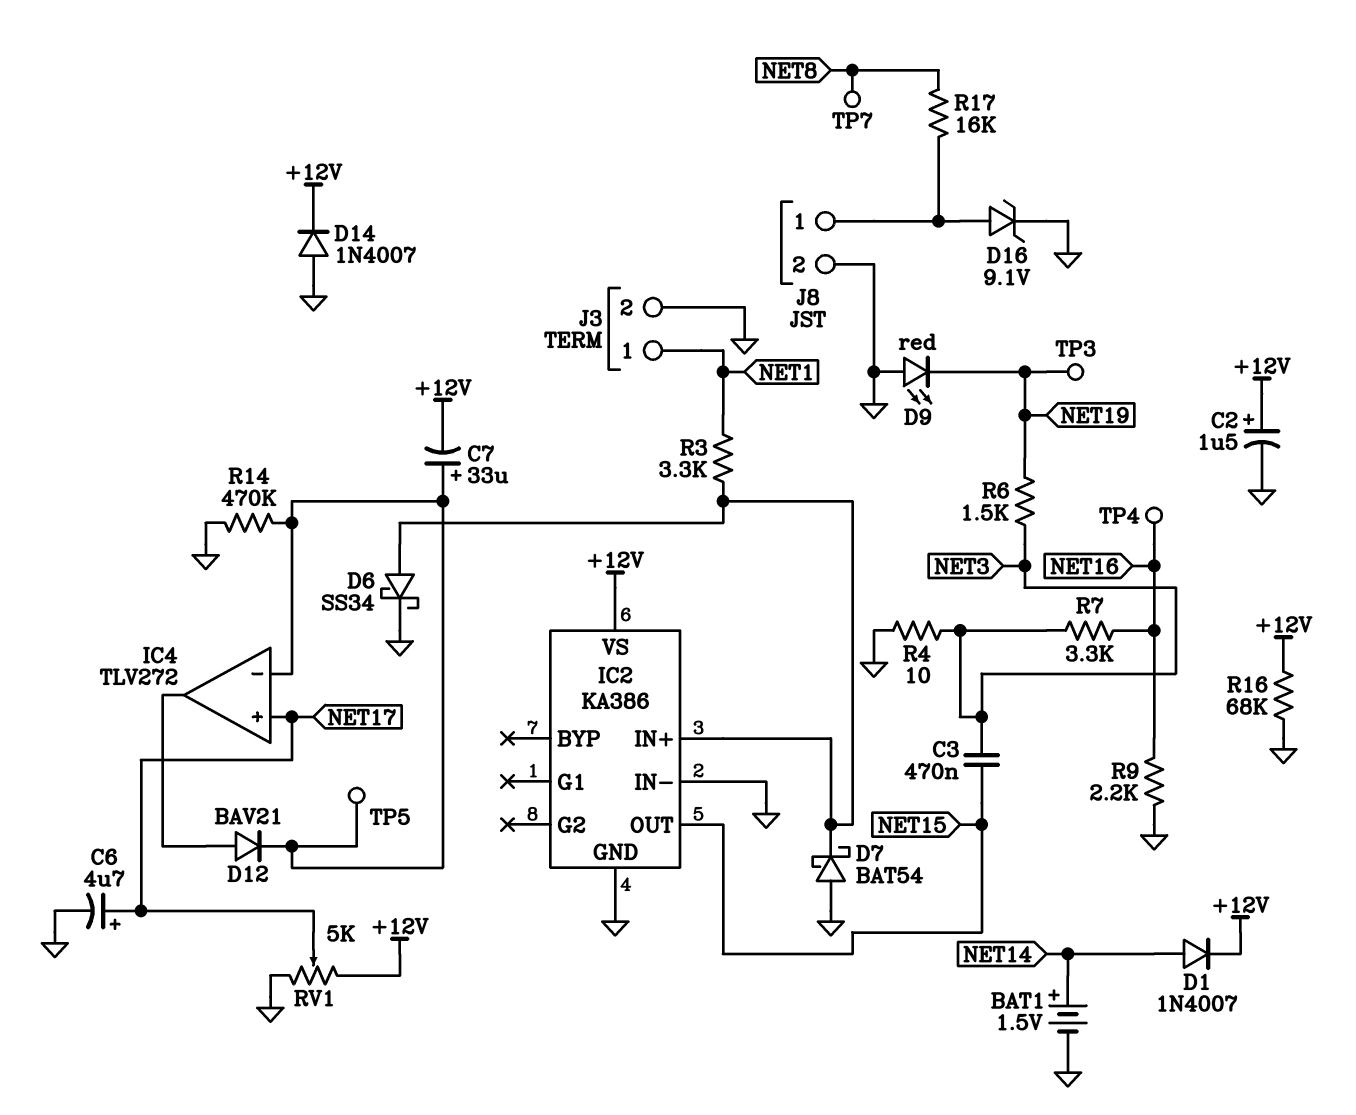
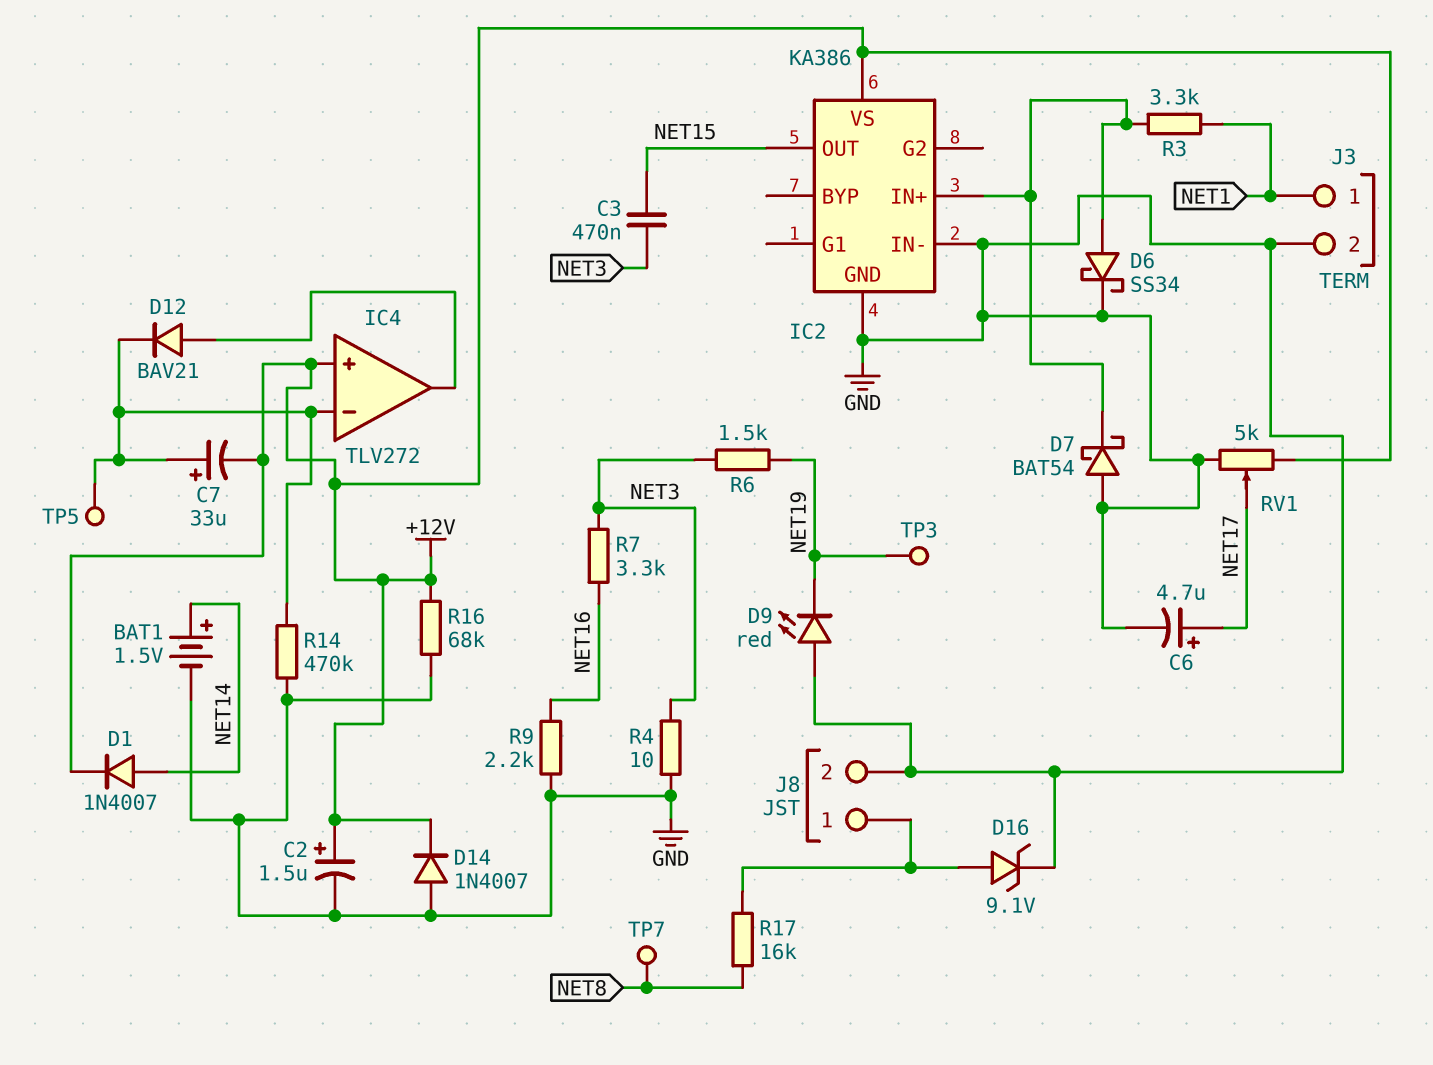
IC4 pin in+: NET17 -> +12V
TP4: test point (NET16) -> none

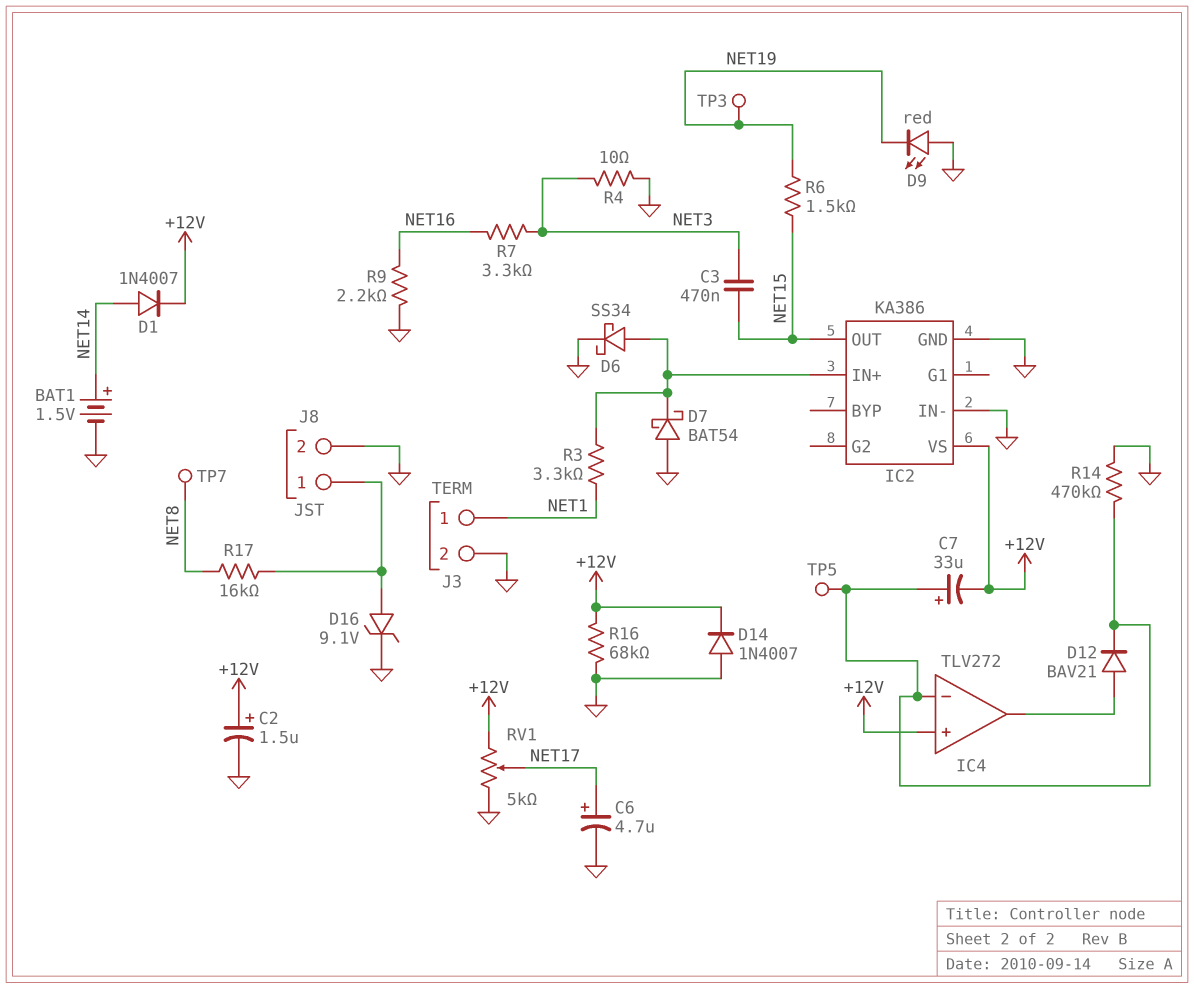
R6: 1.5k (NET3, NET19) -> 1.5k (NET15, NET19)

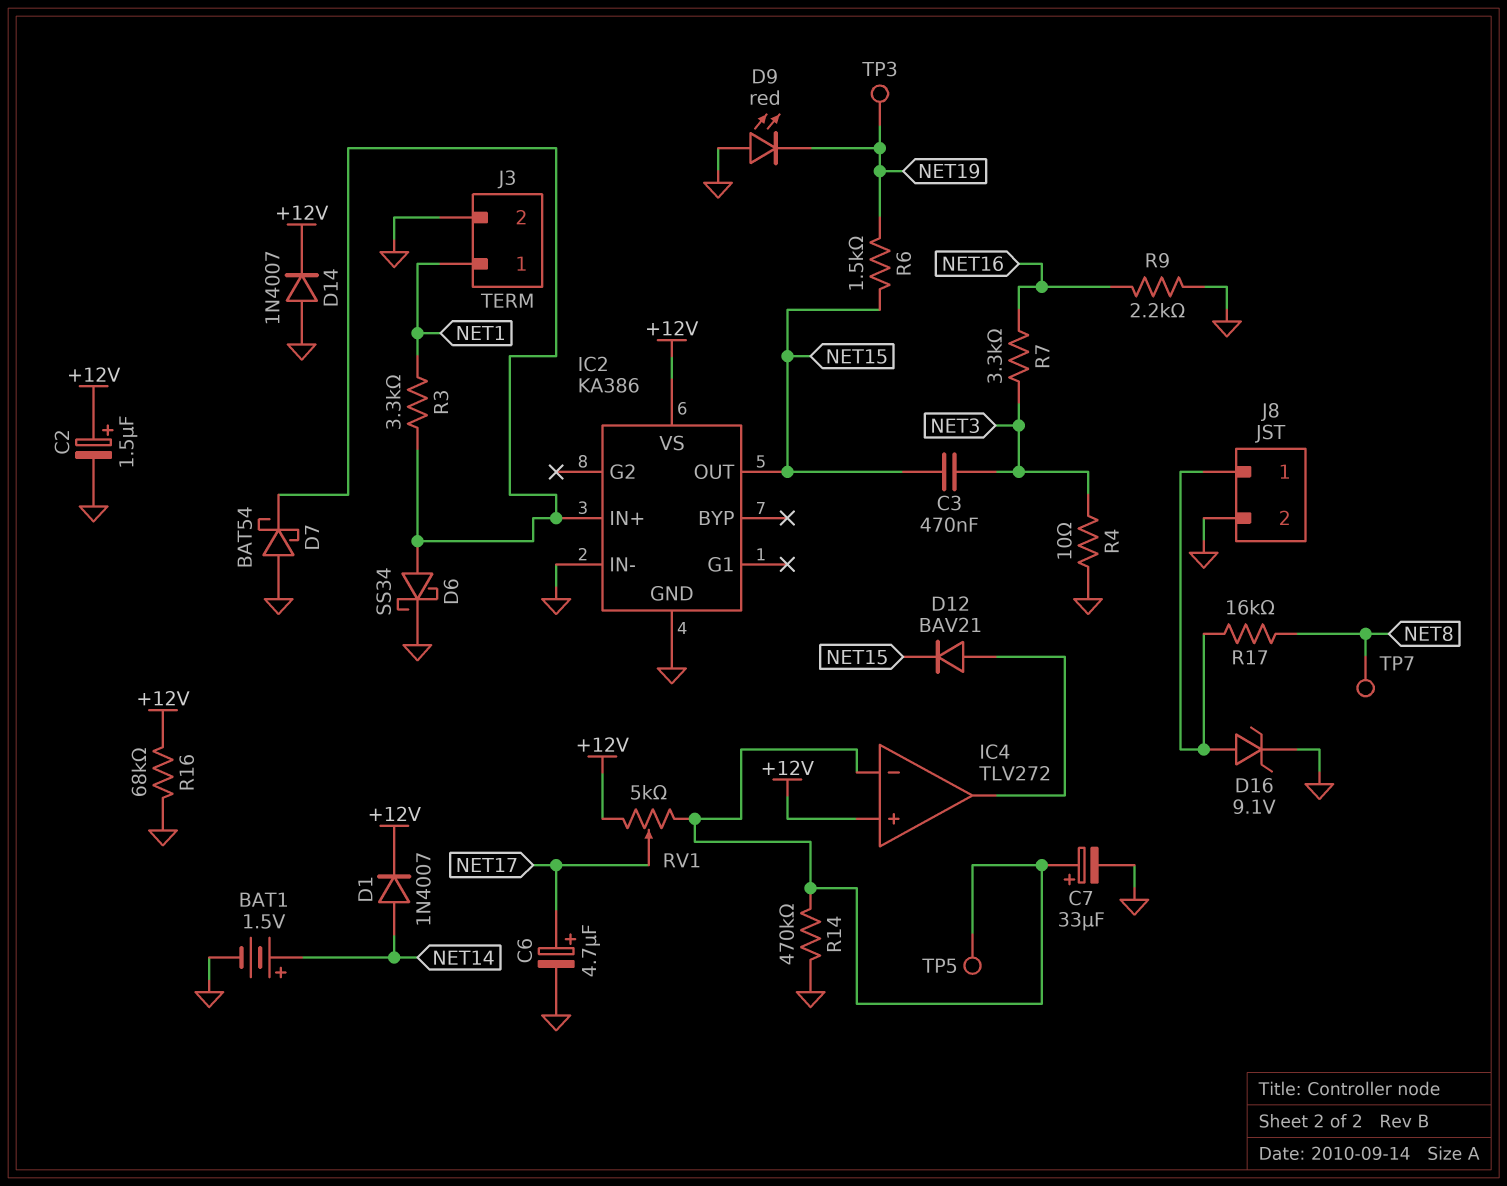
C7: 33uF (plus IC4/in-, minus +12V) -> 33uF (plus IC4/in-, minus GND)
D12: diode BAV21 (A IC4/out, K IC4/in-) -> diode BAV21 (A IC4/out, K NET15)
RV1: 5k (+12V, GND, wiper NET17) -> 5k (+12V, IC4/in-, wiper NET17)

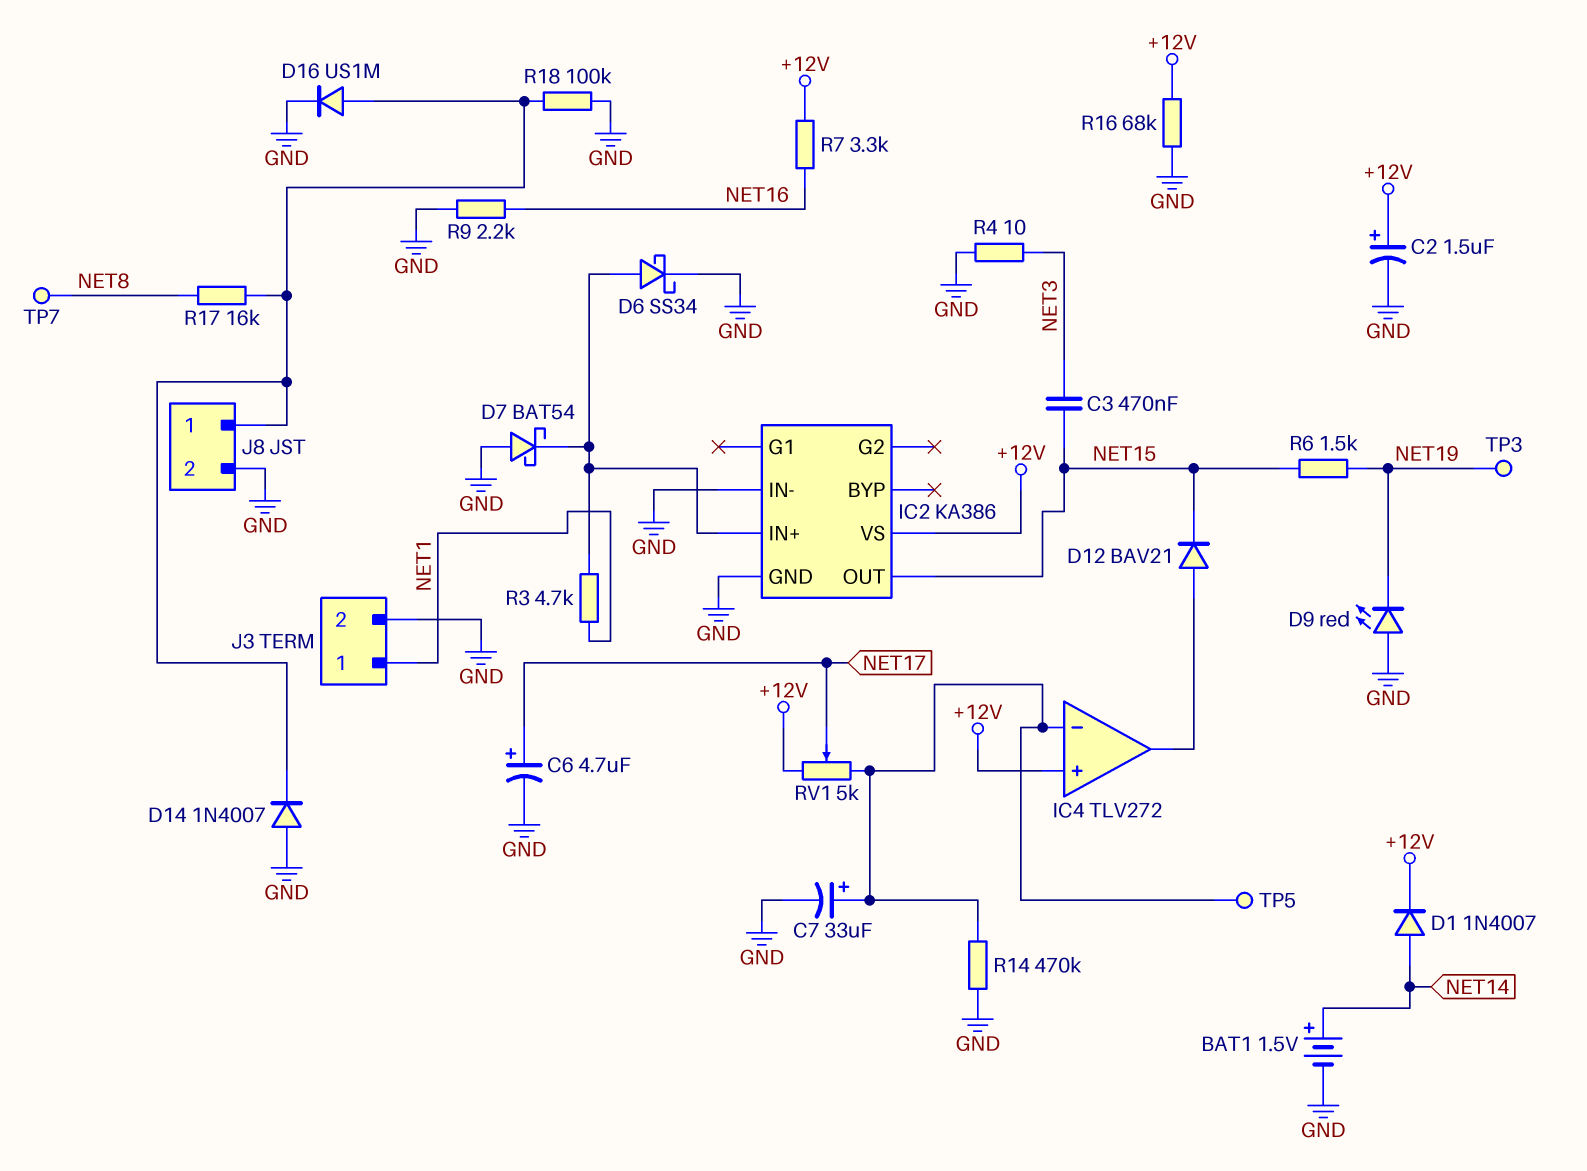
D14: diode 1N4007 (A GND, K +12V) -> diode 1N4007 (A GND, K J8/1)
D16: zener 9.1V (A J8/1, K GND) -> diode US1M (A J8/1, K GND)
R3: 3.3k (IC2/IN+, NET1) -> 4.7k (IC2/IN+, NET1)
R7: 3.3k (NET3, NET16) -> 3.3k (+12V, NET16)
R18: none -> 100k (GND, J8/1)

